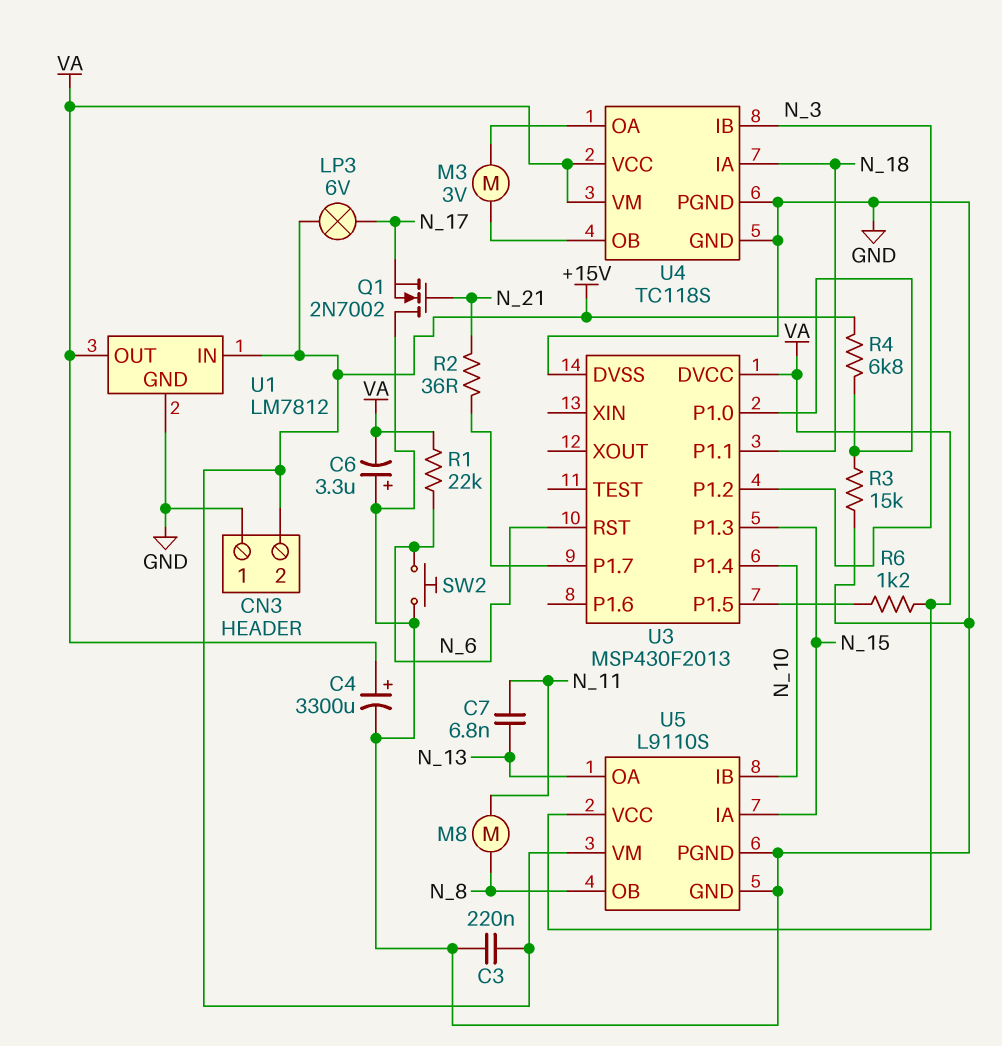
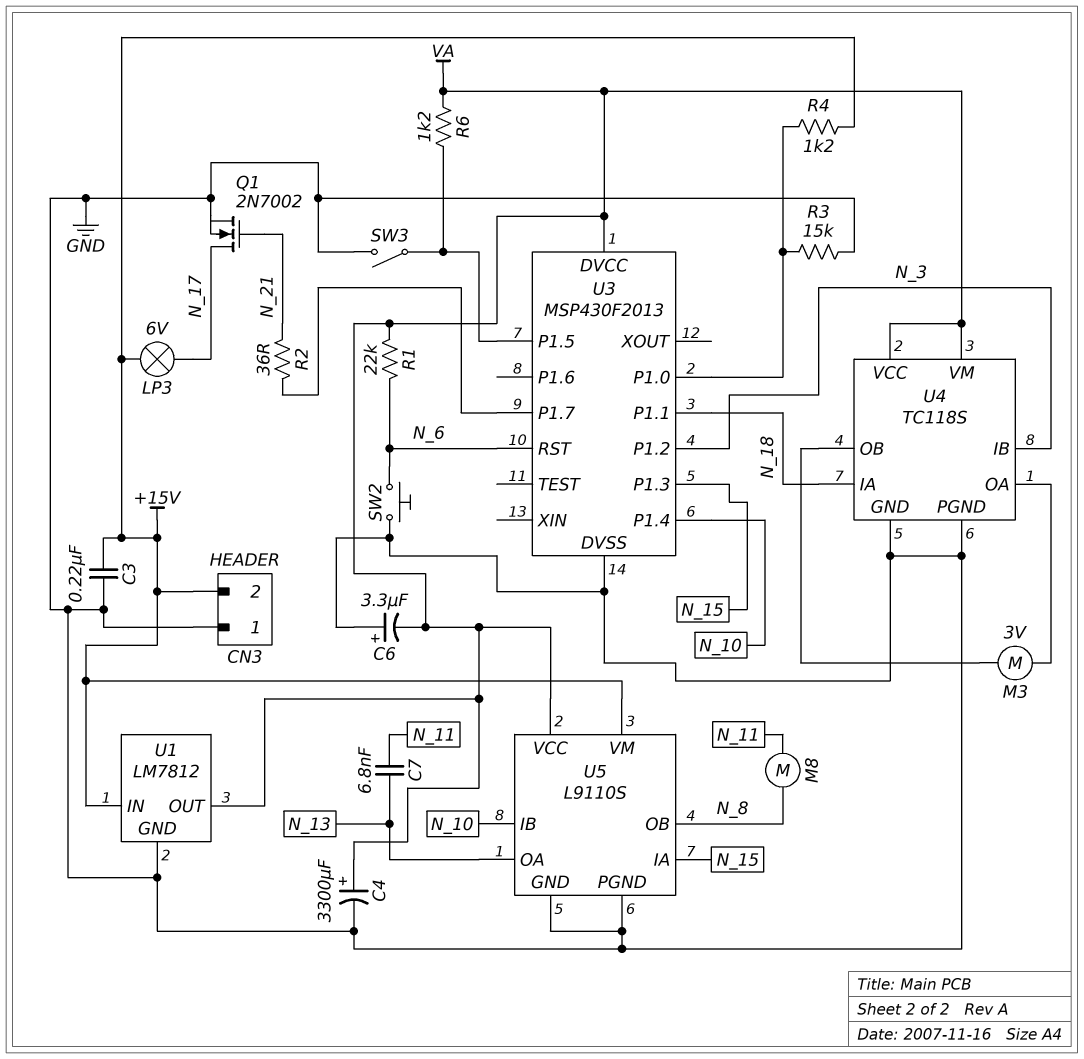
Q1: NMOS 2N7002 (G N_21, D GND, S N_17) -> NMOS 2N7002 (G N_21, D N_17, S GND)
R4: 6.8k (+15V, U3/P1.0) -> 1.2k (+15V, U3/P1.0)
SW3: none -> switch (GND, U3/P1.5)

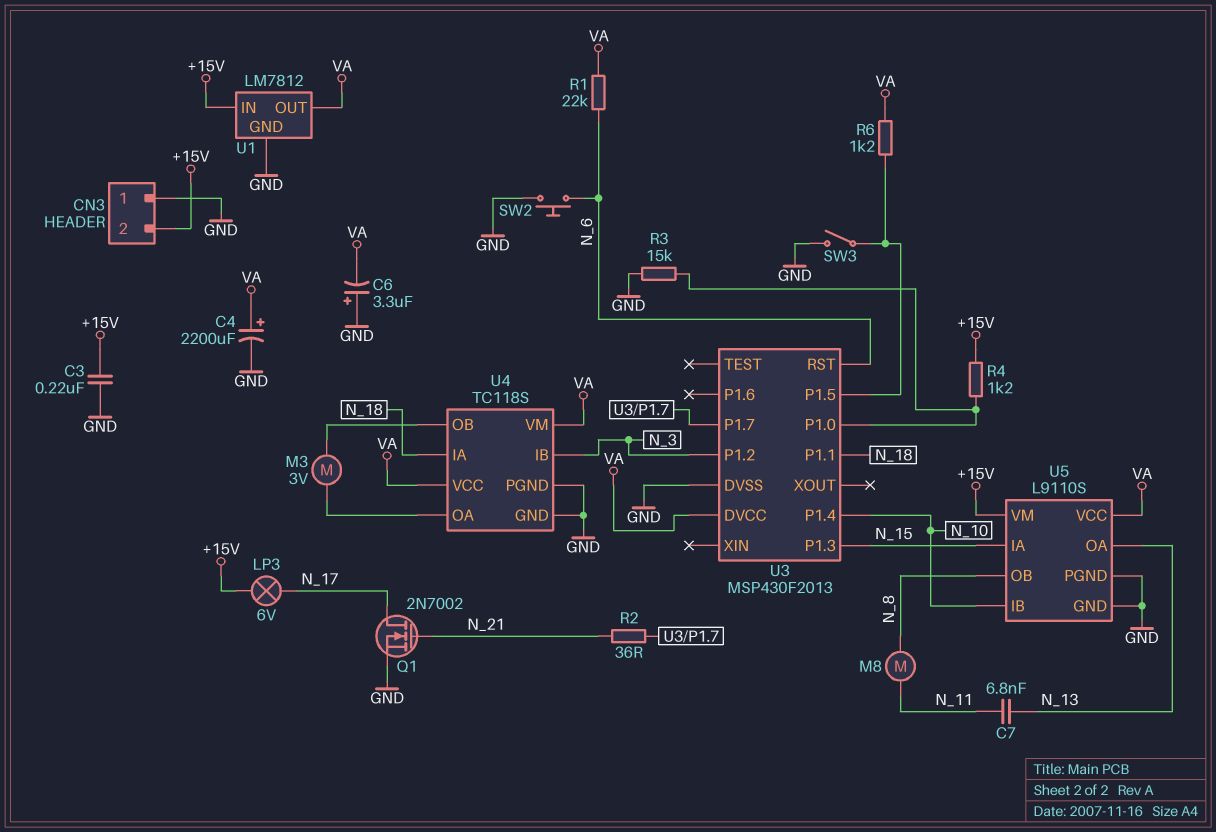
C4: 3300uF (plus VA, minus GND) -> 2200uF (plus VA, minus GND)

